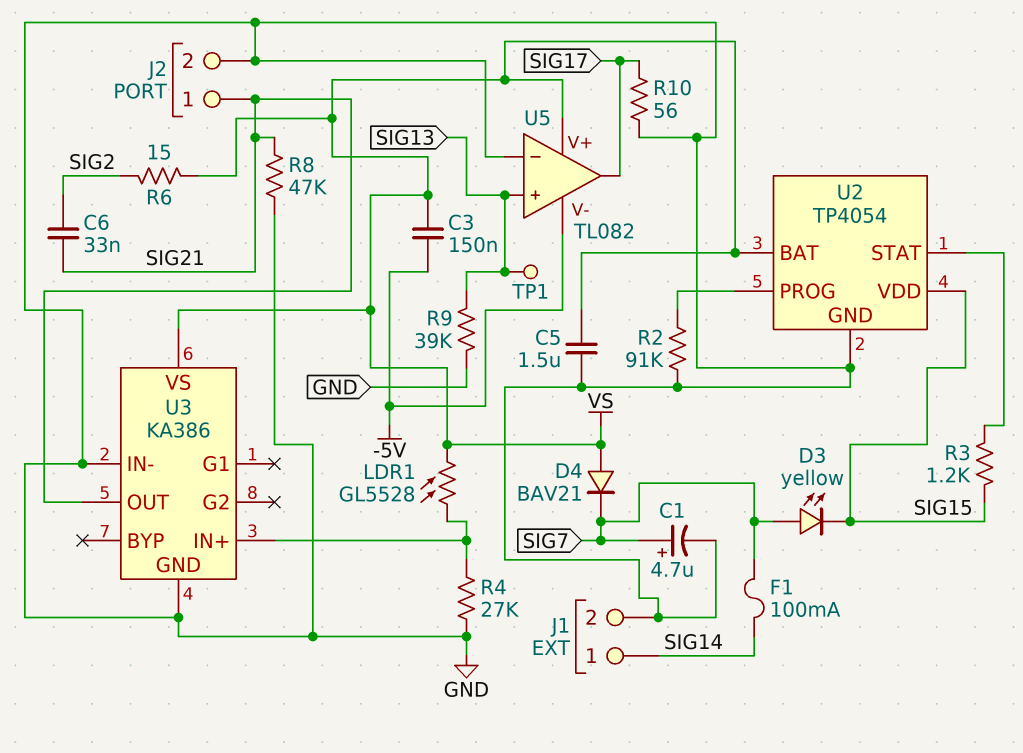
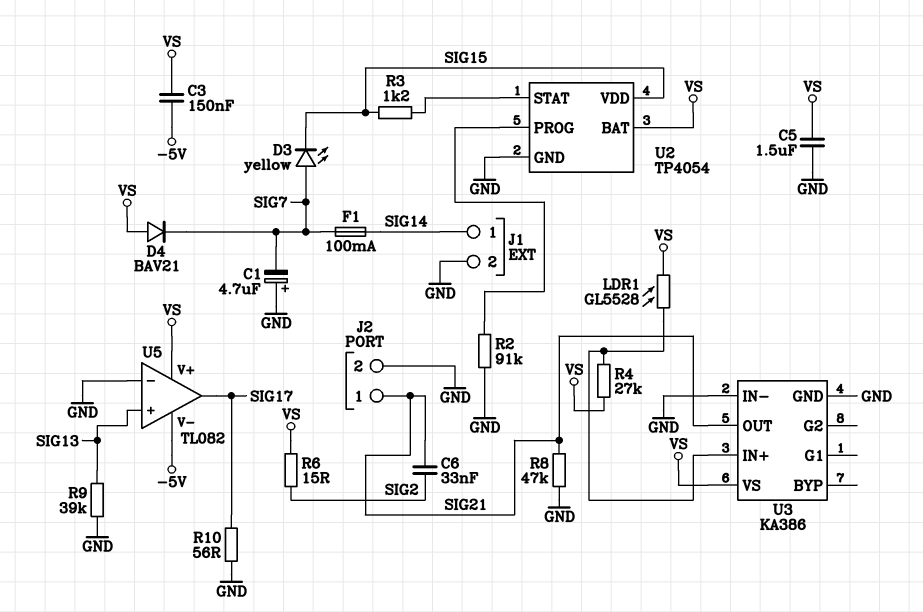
C1: 4.7uF (plus SIG7, minus GND) -> 4.7uF (plus GND, minus SIG7)
R4: 27k (GND, U3/IN+) -> 27k (U3/IN+, VS)
TP1: test point (SIG13) -> none

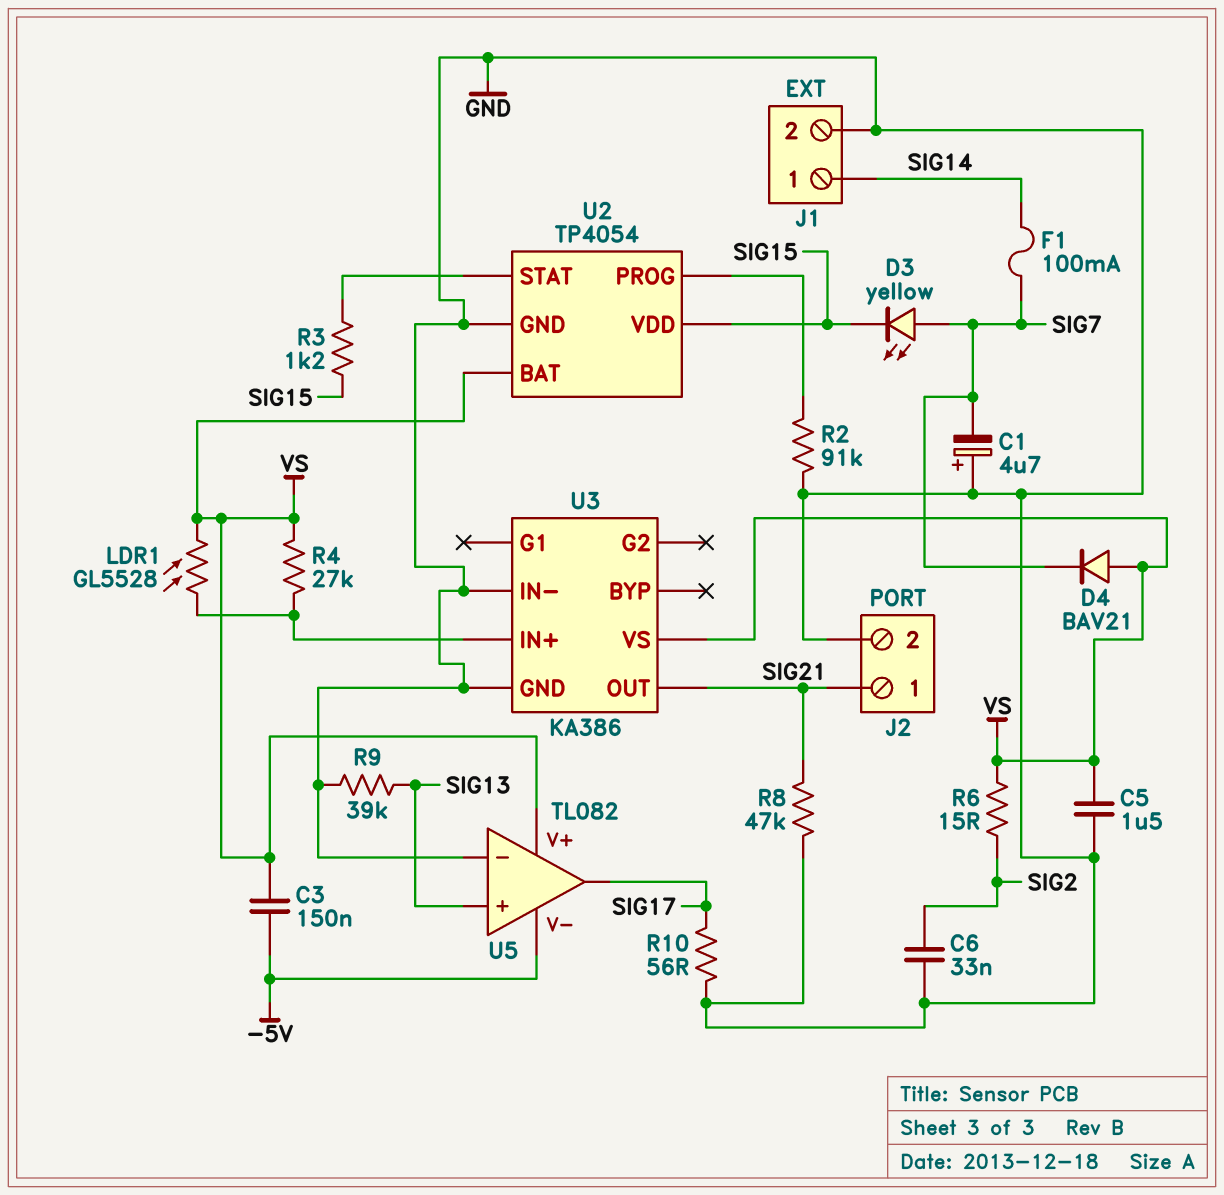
C6: 33nF (SIG2, SIG21) -> 33nF (GND, SIG2)

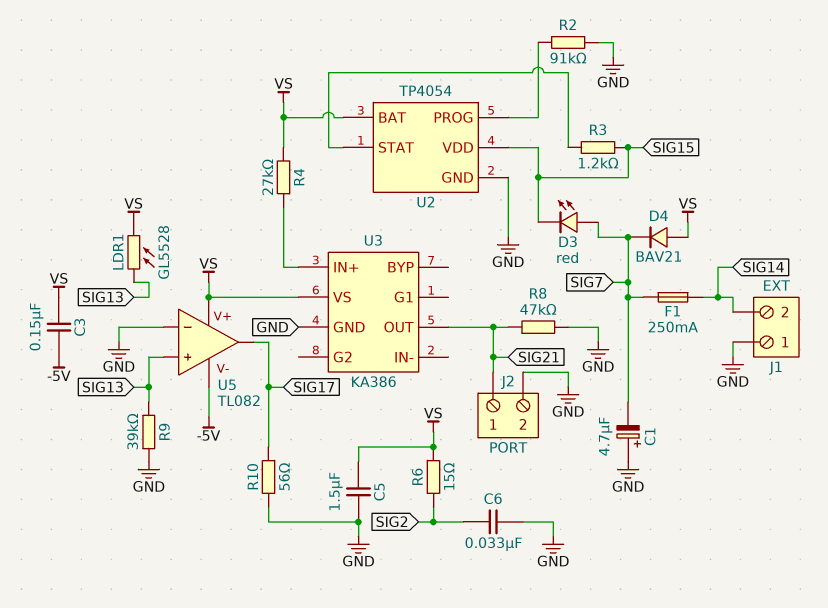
D3: LED yellow (A SIG7, K SIG15) -> LED red (A SIG7, K SIG15)
F1: 100mA (SIG7, SIG14) -> 250mA (SIG7, SIG14)
J1 pin 1: SIG14 -> GND
J1 pin 2: GND -> SIG14
LDR1: GL5528 (U3/IN+, VS) -> GL5528 (SIG13, VS)
U3 pin IN-: GND -> none

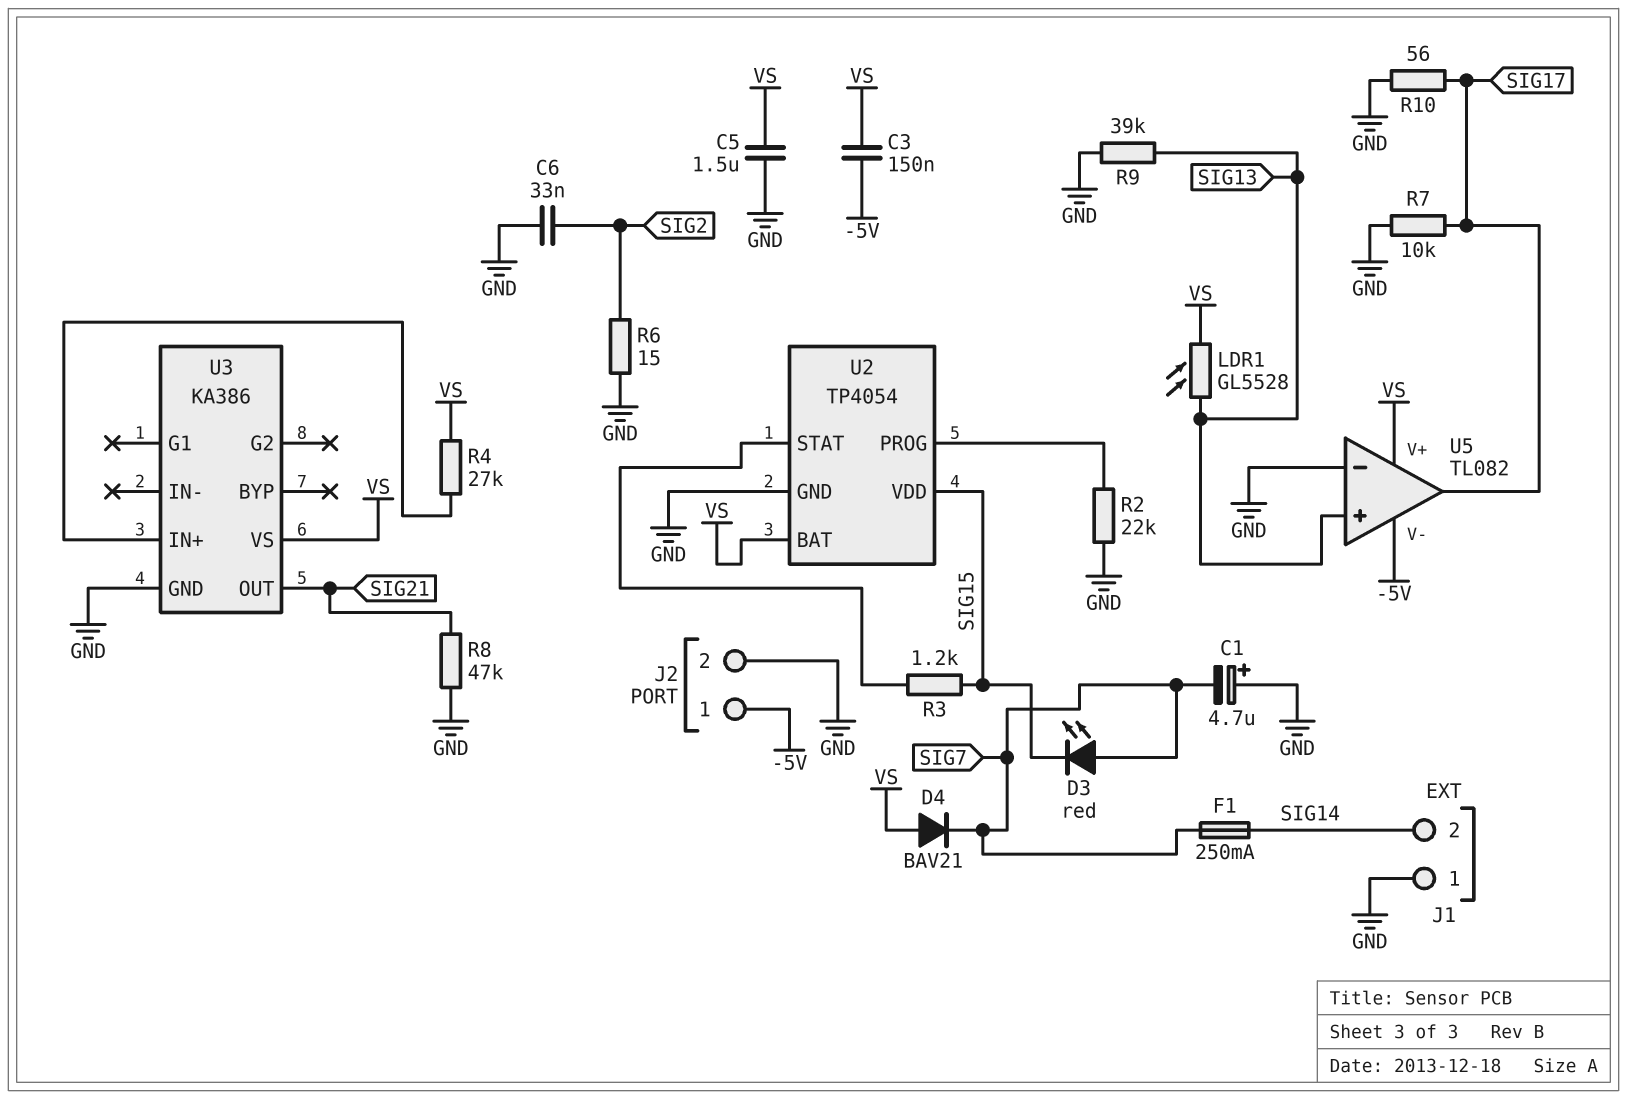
J2 pin 1: SIG21 -> -5V
R2: 91k (GND, U2/PROG) -> 22k (GND, U2/PROG)
R6: 15 (SIG2, VS) -> 15 (GND, SIG2)
R7: none -> 10k (GND, SIG17)

